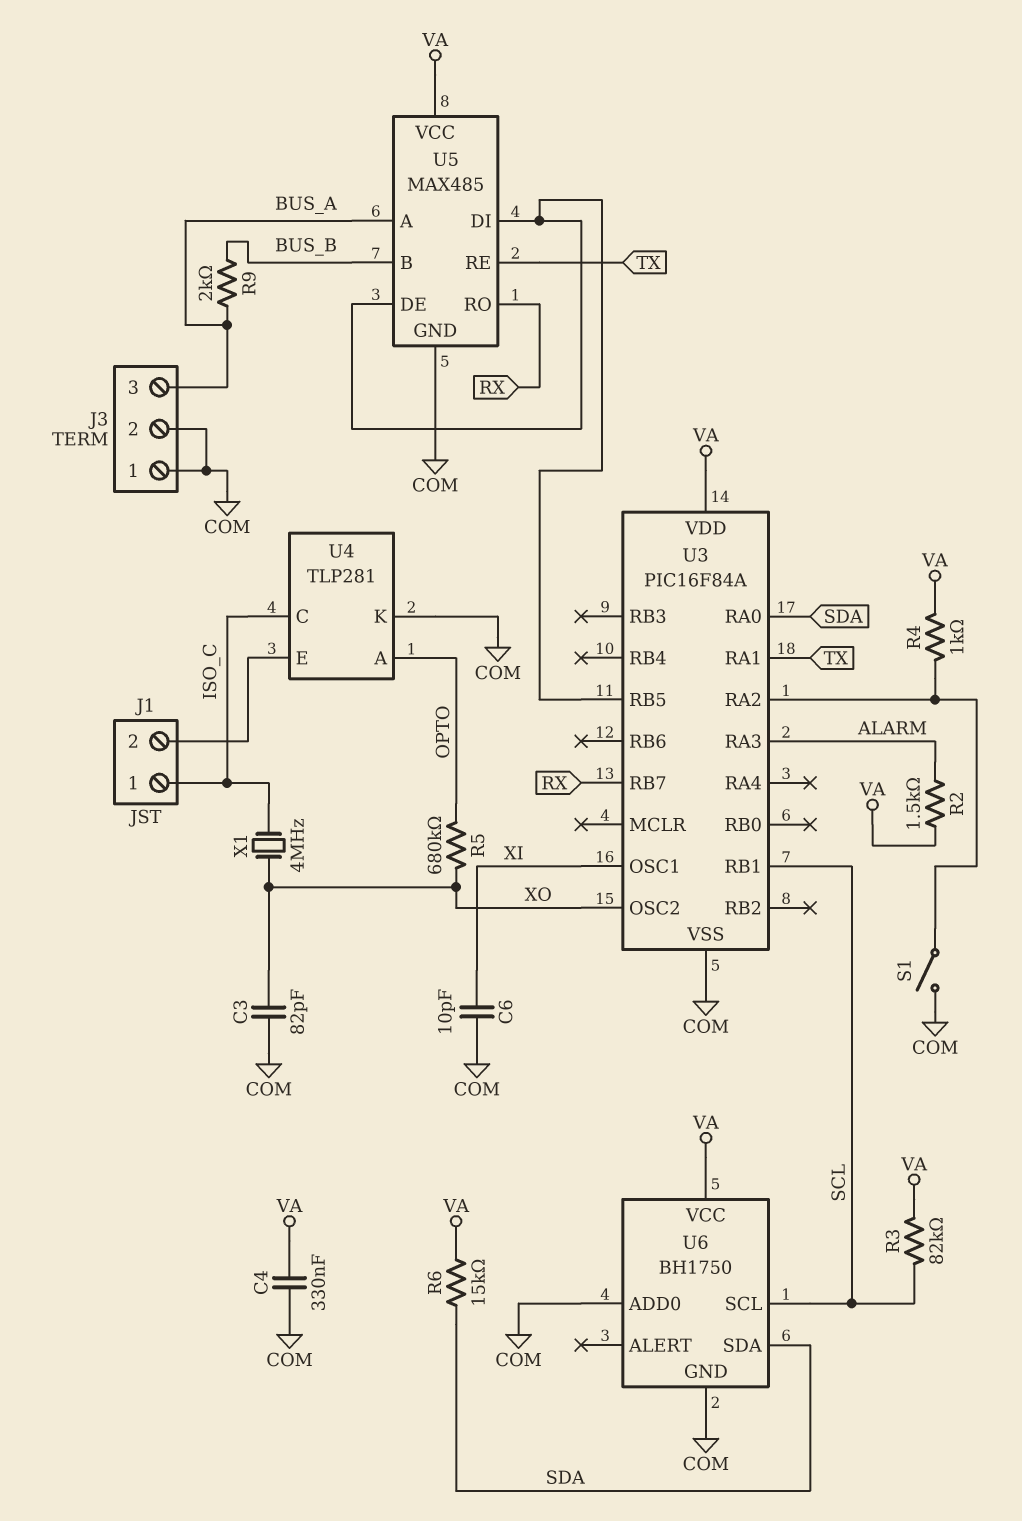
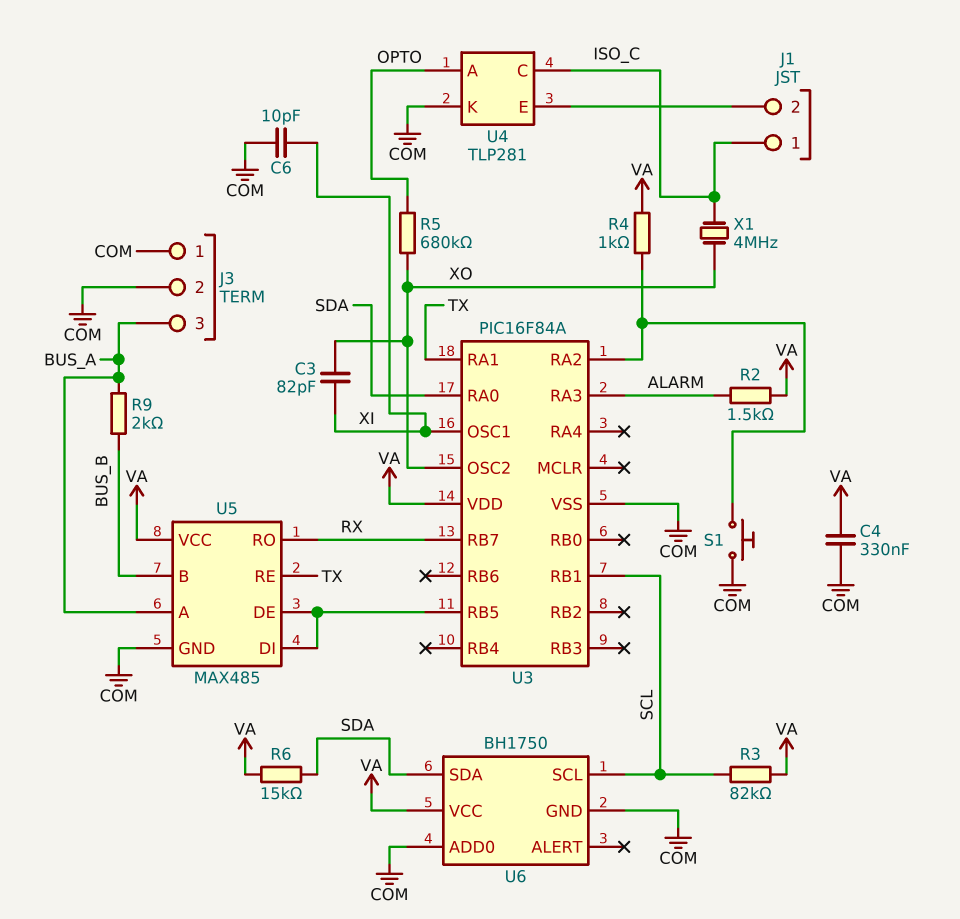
C3: 82pF (COM, XO) -> 82pF (XI, XO)
S1: switch (COM, U3/RA2) -> button (COM, U3/RA2)

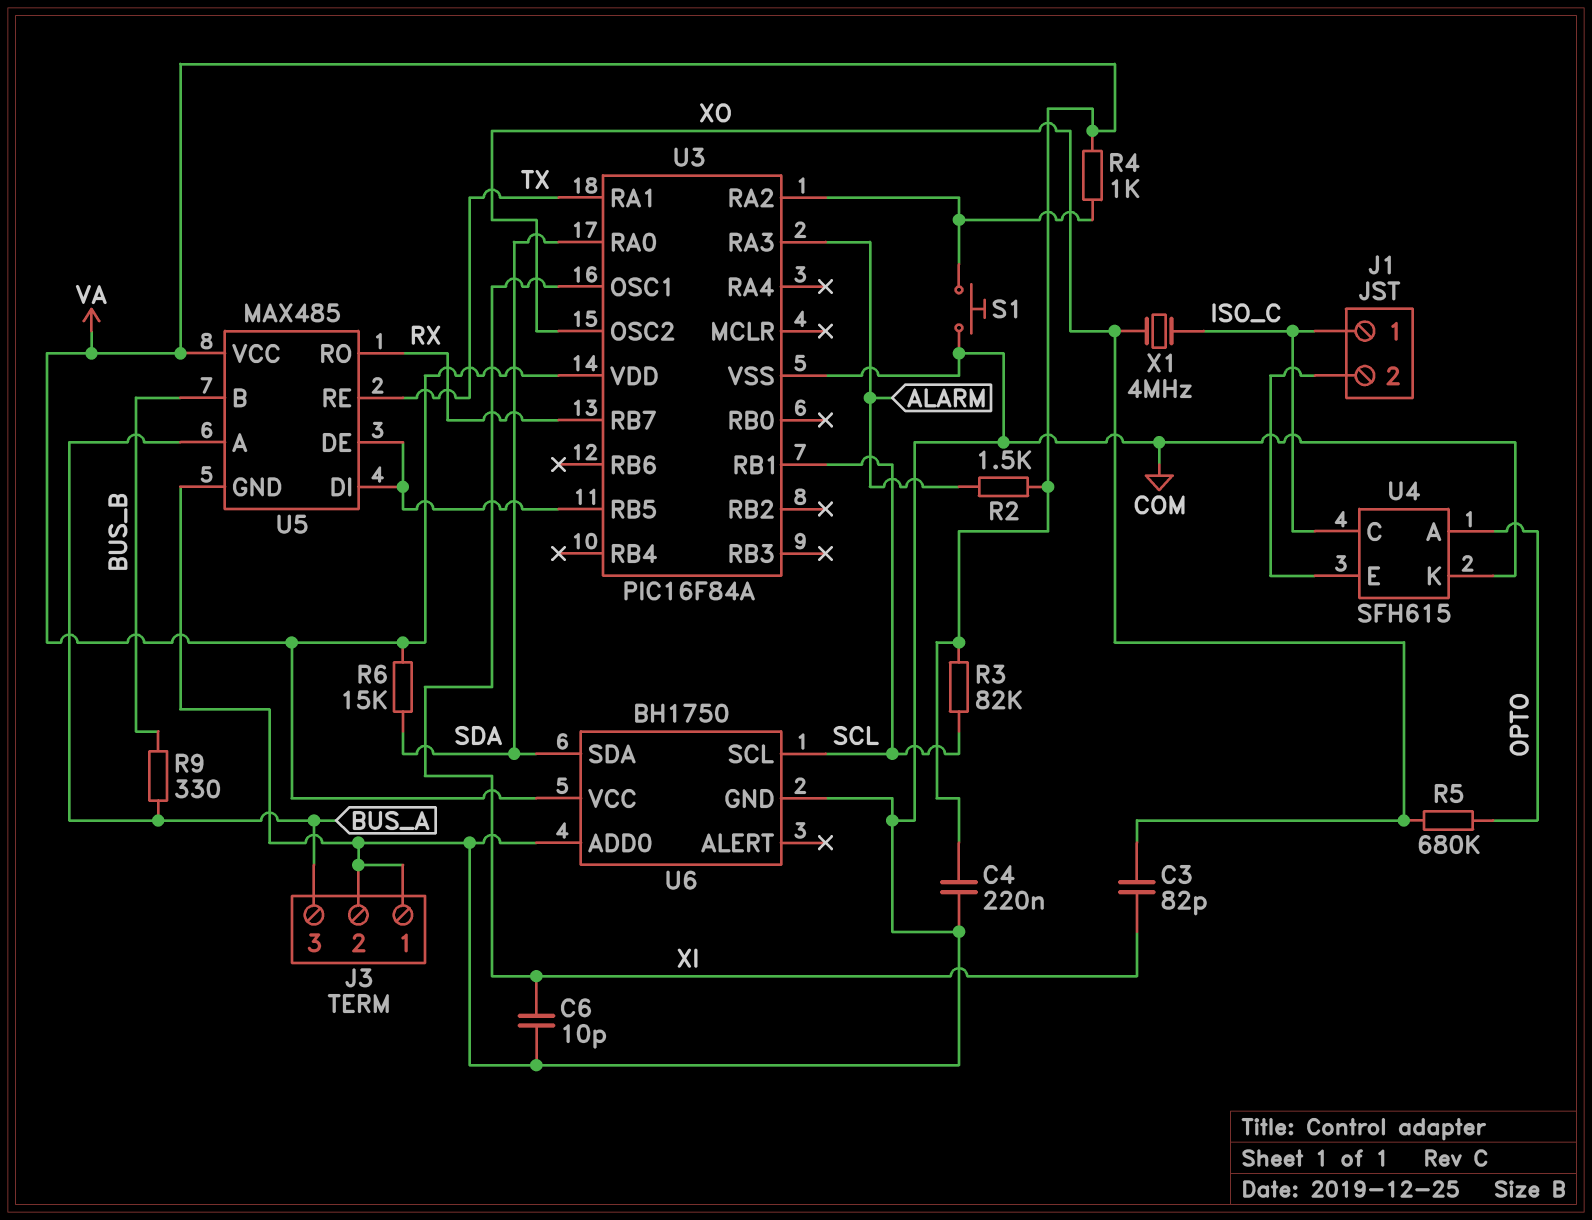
C4: 330nF (COM, VA) -> 220nF (COM, VA)
R9: 2k (BUS_A, BUS_B) -> 330 (BUS_A, BUS_B)
U4: TLP281 -> SFH615

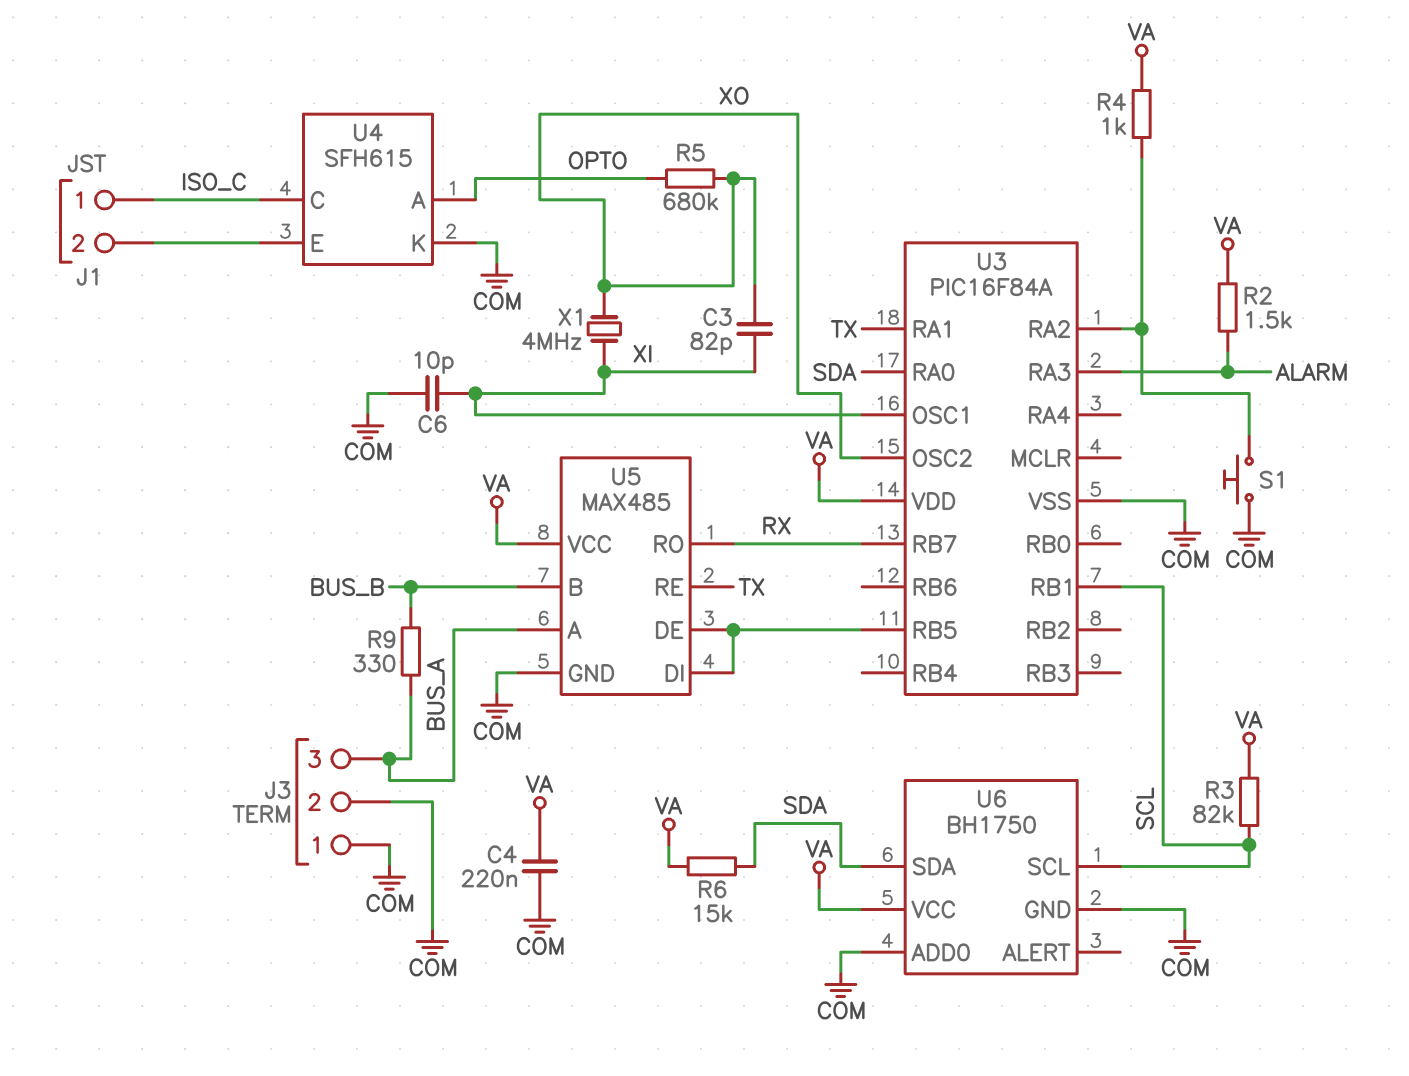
X1: 4MHz (ISO_C, XO) -> 4MHz (XI, XO)

